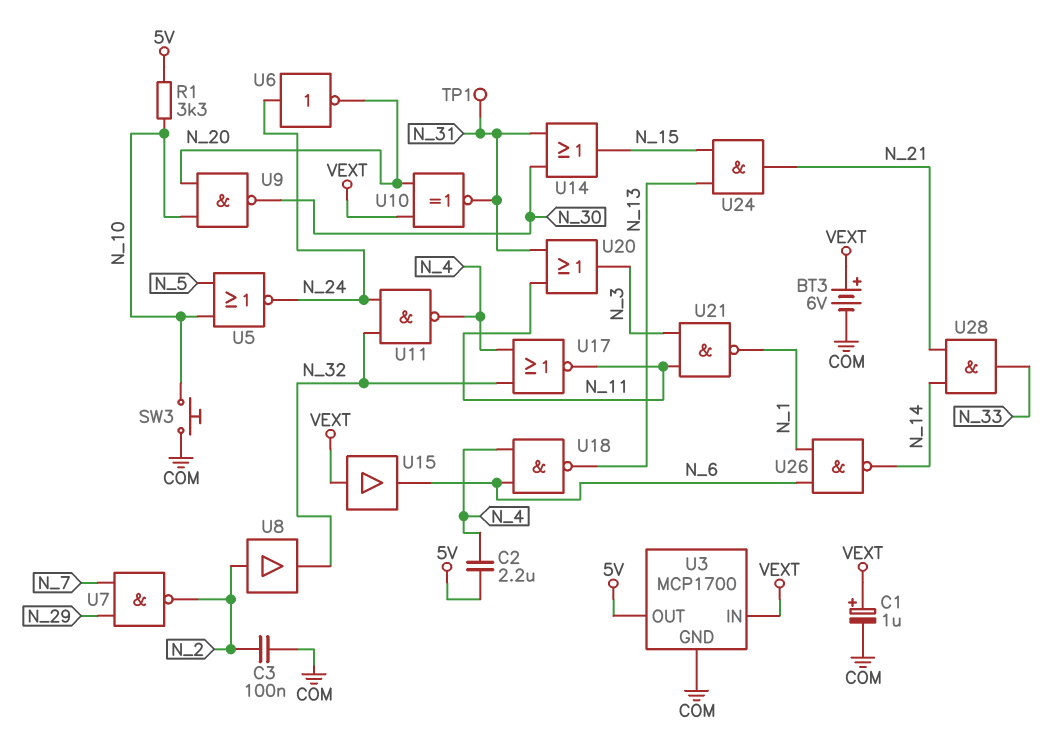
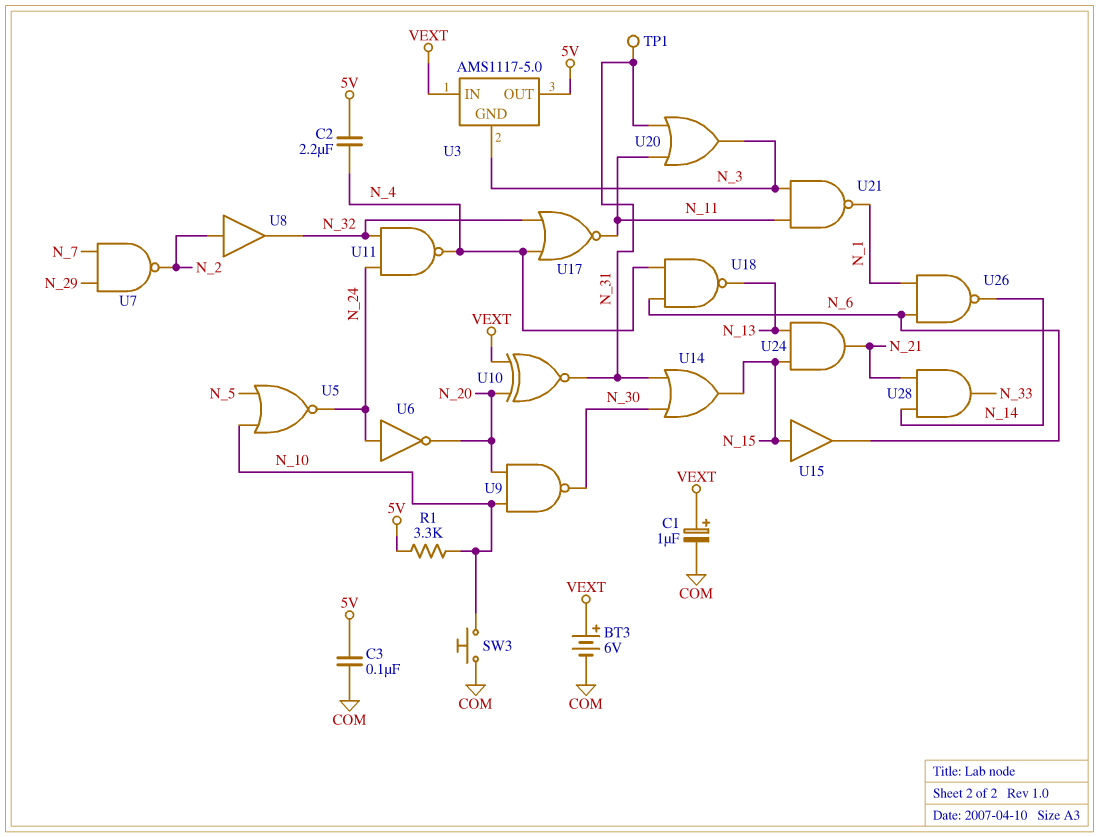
C3: 100nF (COM, N_2) -> 100nF (5V, COM)
U3: MCP1700 -> AMS1117-5.0
U3 pin GND: COM -> N_3
U15: buffer (in VEXT, out N_6) -> buffer (in N_15, out N_6)

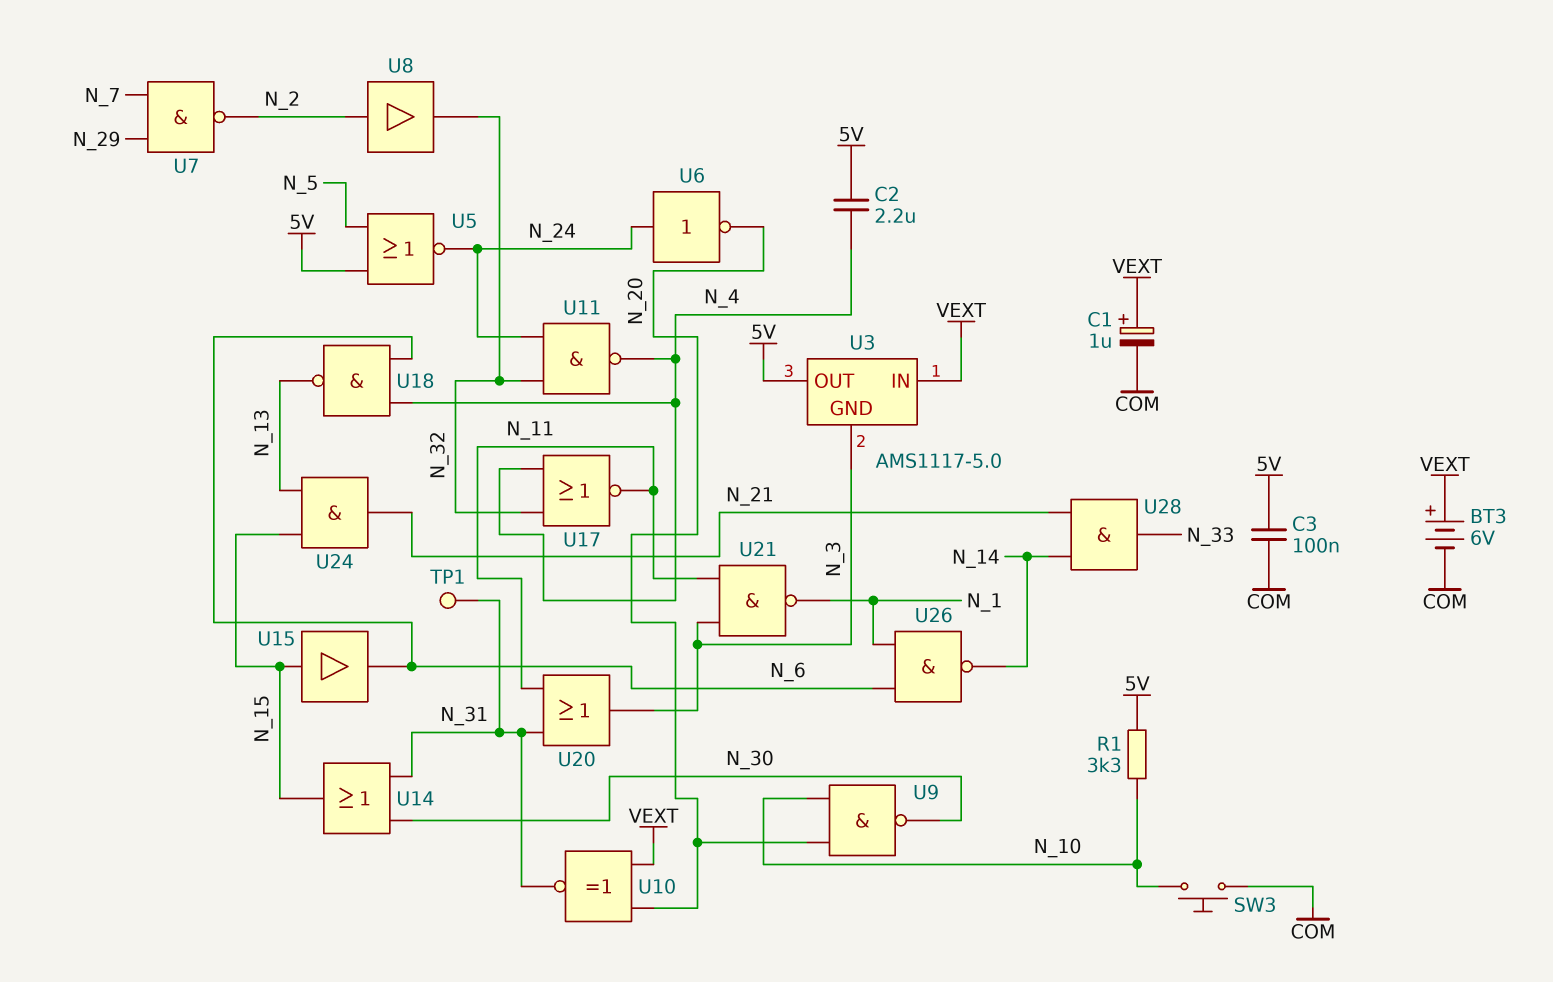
U5: NOR (in N_5, in N_10, out N_24) -> NOR (in 5V, in N_5, out N_24)

